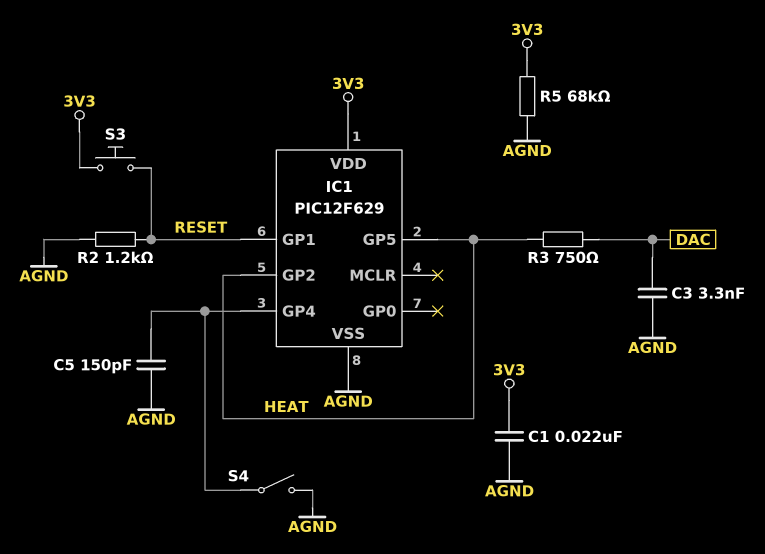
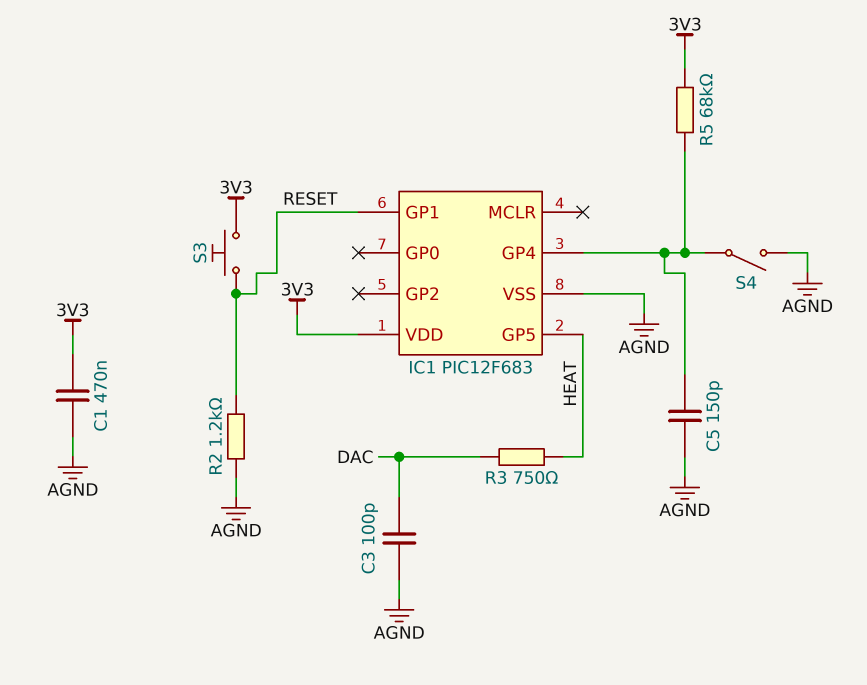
C1: 22nF (3V3, AGND) -> 470nF (3V3, AGND)
C3: 3.3nF (AGND, DAC) -> 100pF (AGND, DAC)
IC1: PIC12F629 -> PIC12F683
IC1 pin GP2: HEAT -> none
R5: 68k (3V3, AGND) -> 68k (3V3, IC1/GP4)

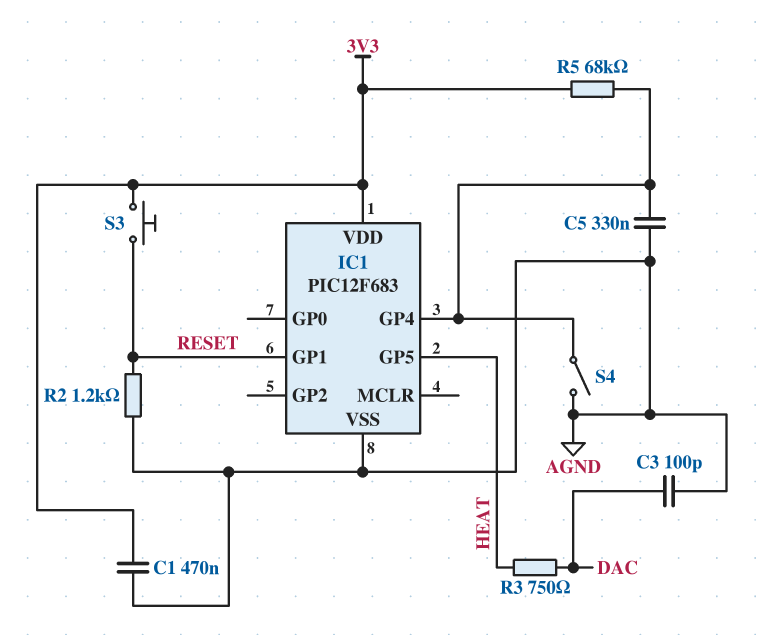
C5: 150pF (AGND, IC1/GP4) -> 330nF (AGND, IC1/GP4)

